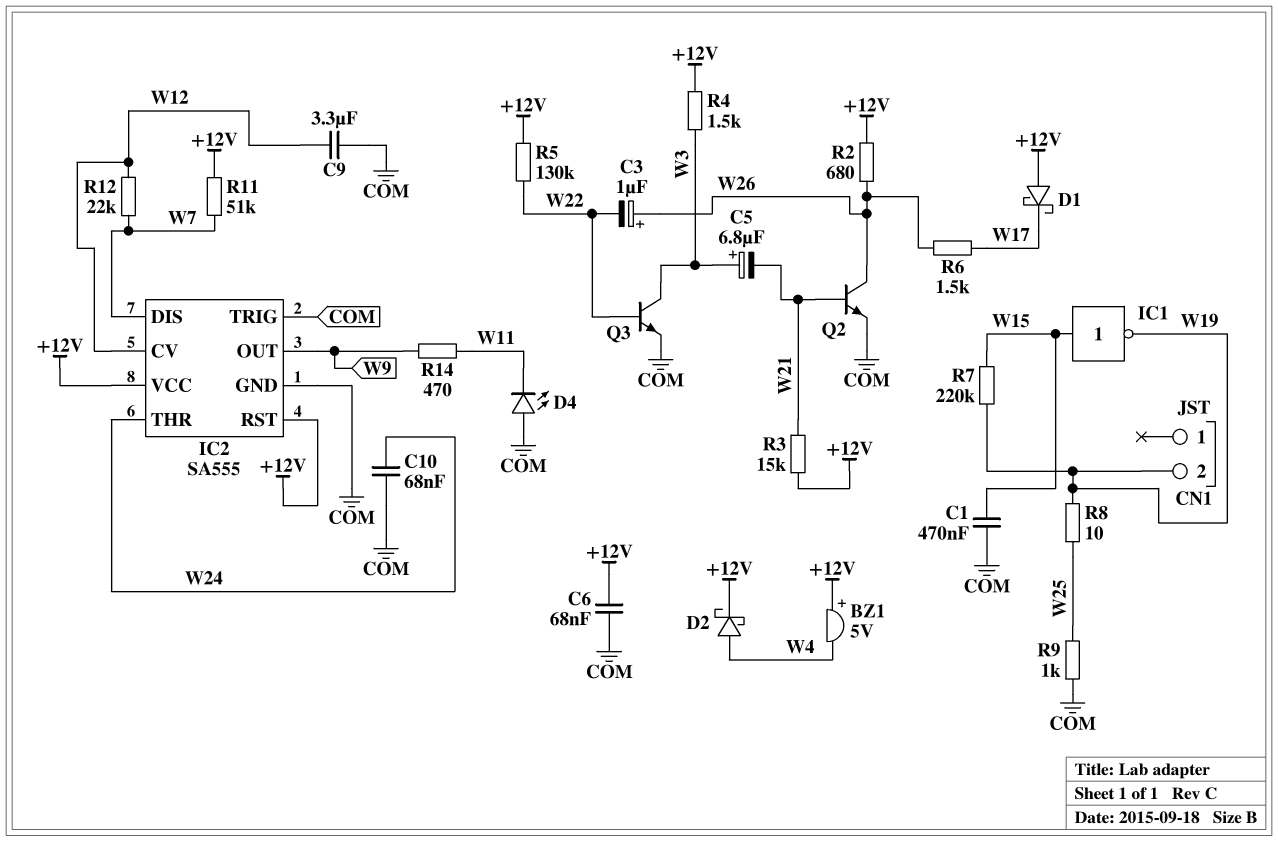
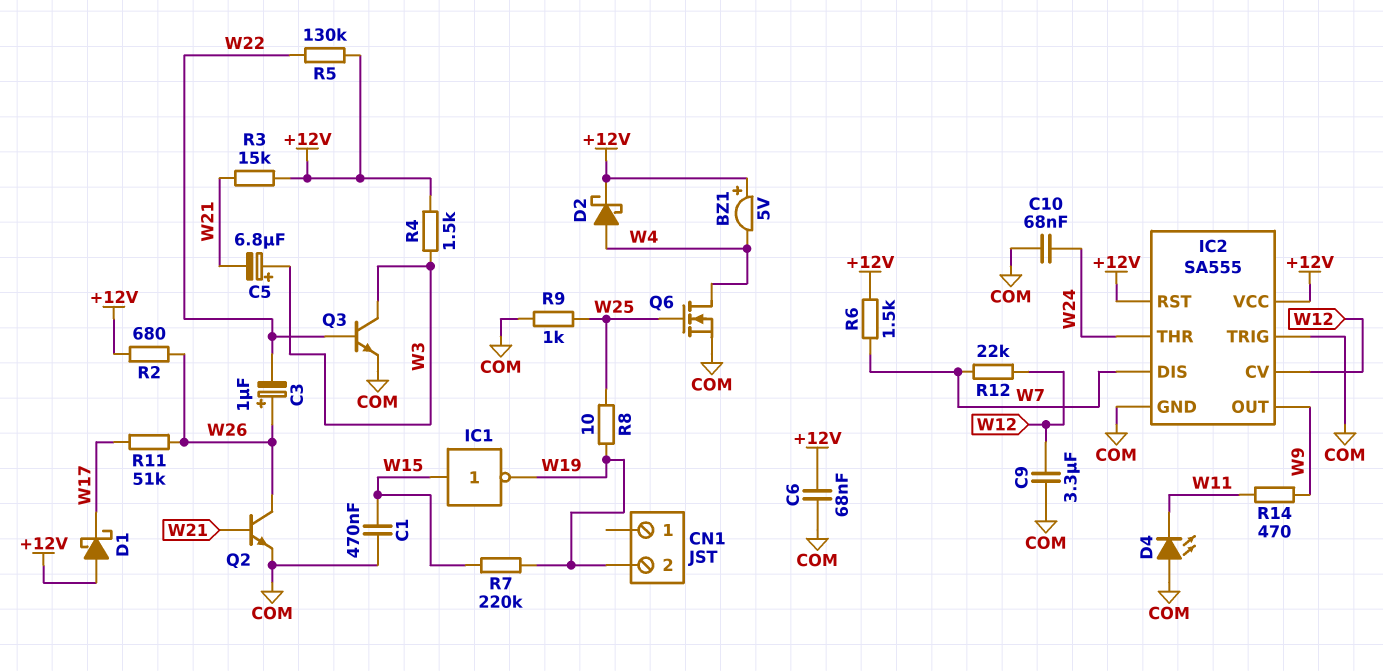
Q6: none -> NMOS (G W25, D W4, S COM)
R6: 1.5k (W17, W26) -> 1.5k (+12V, W7)
R11: 51k (+12V, W7) -> 51k (W17, W26)

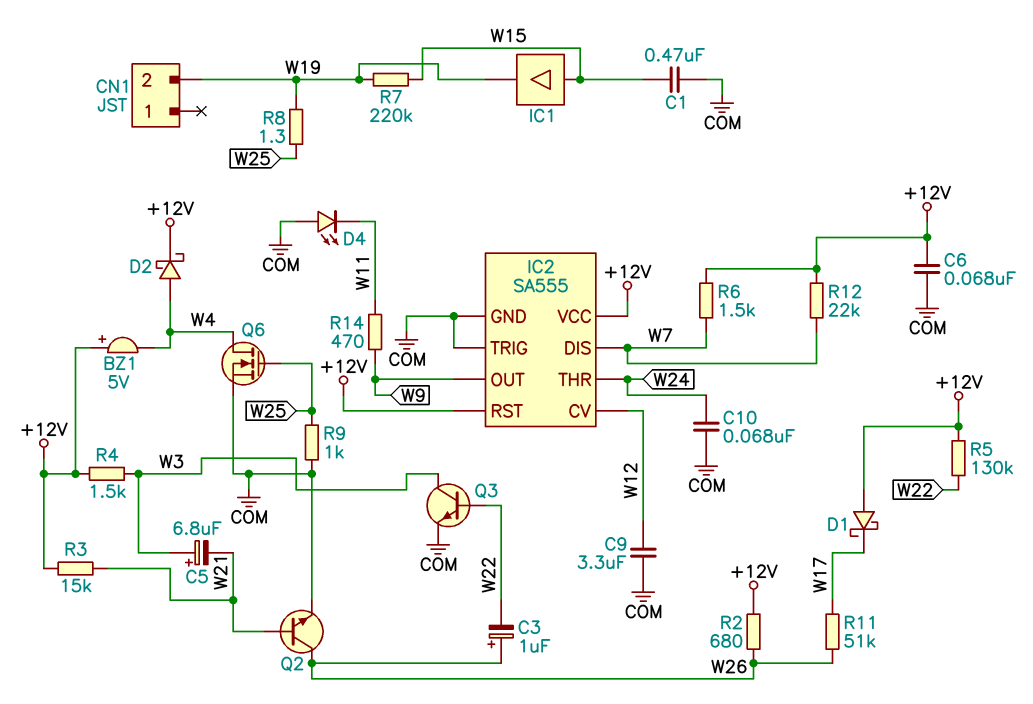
IC1: NOT (in W15, out W19) -> buffer (in W15, out W19)
R8: 10 (W19, W25) -> 1.3 (W19, W25)
R12: 22k (W7, W12) -> 22k (+12V, W7)

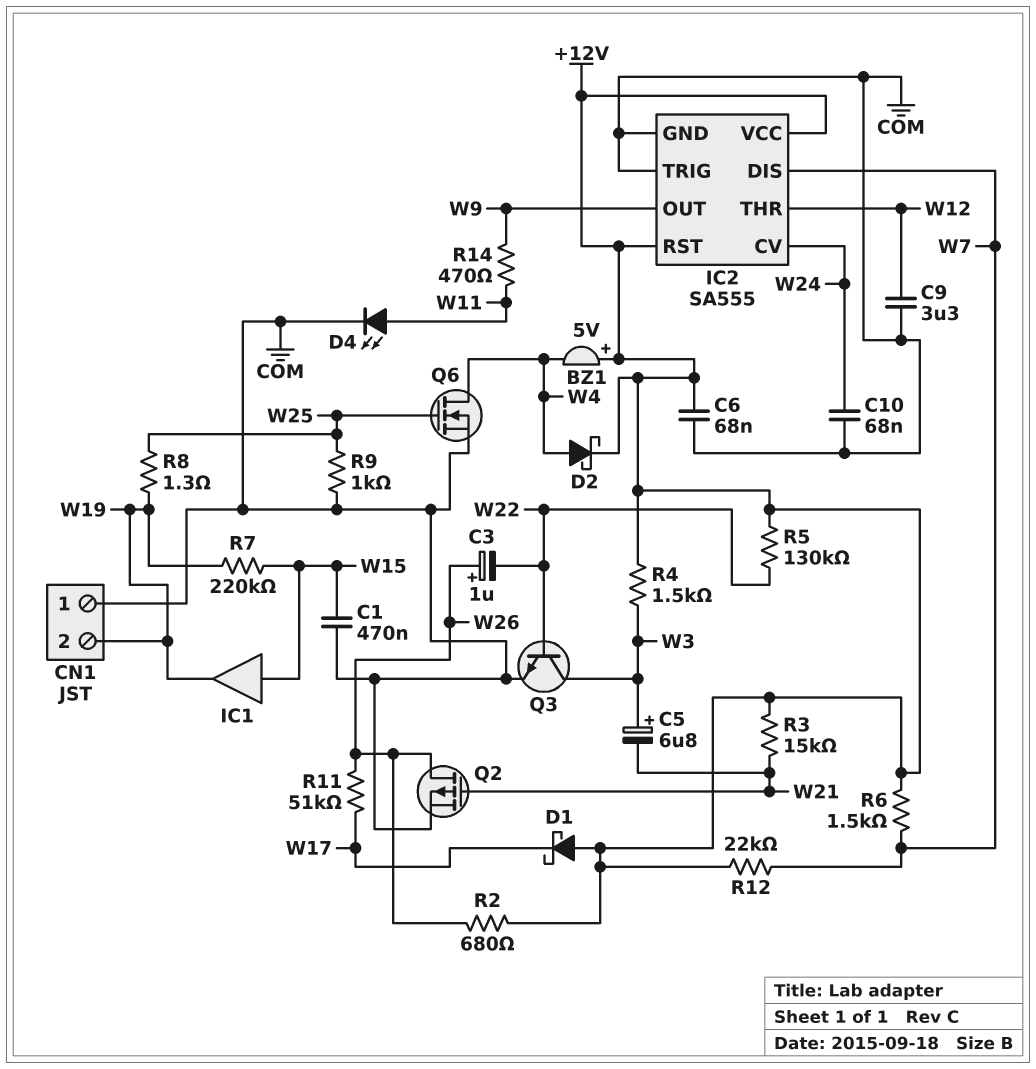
CN1 pin 1: none -> COM
D4: LED (A COM, K W11) -> LED (A W11, K COM)
IC2 pin CV: W12 -> W24
IC2 pin THR: W24 -> W12
Q2: NPN (B W21, C W26, E COM) -> PMOS (G W21, D W26, S COM)

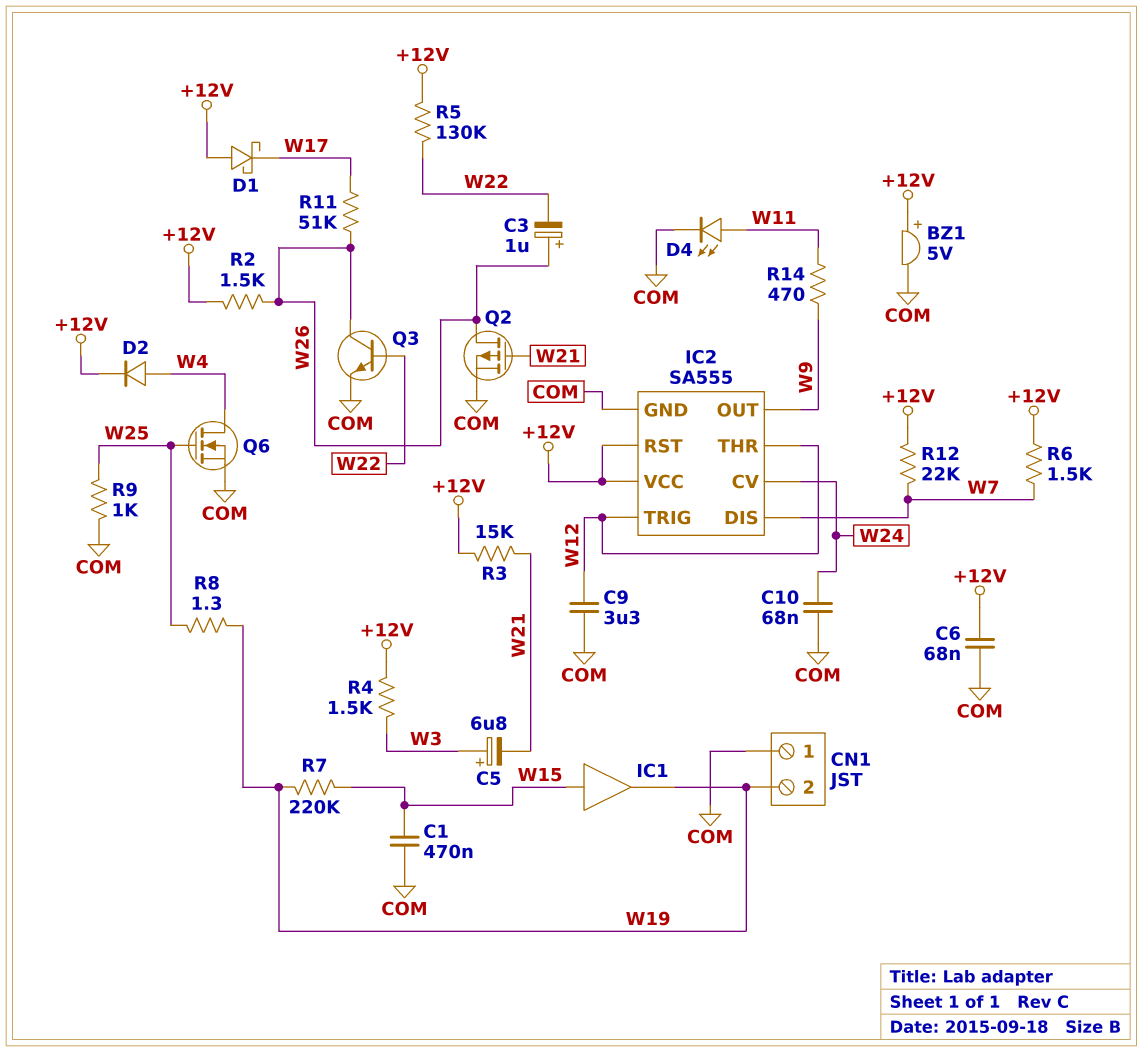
BZ1: buzzer 5V (plus +12V, minus W4) -> buzzer 5V (plus +12V, minus COM)
D2: schottky (A W4, K +12V) -> diode (A W4, K +12V)
IC2 pin TRIG: COM -> W12
Q3: NPN (B W22, C W3, E COM) -> NPN (B W22, C W26, E COM)
R2: 680 (+12V, W26) -> 1.5k (+12V, W26)

